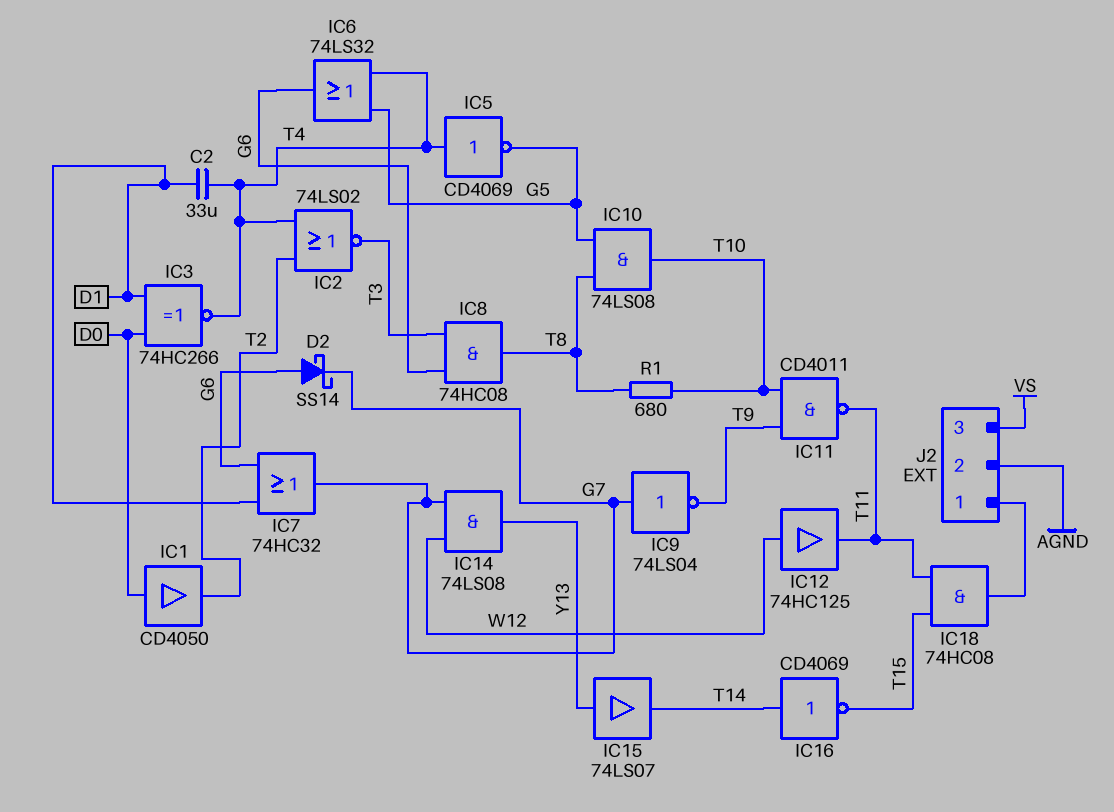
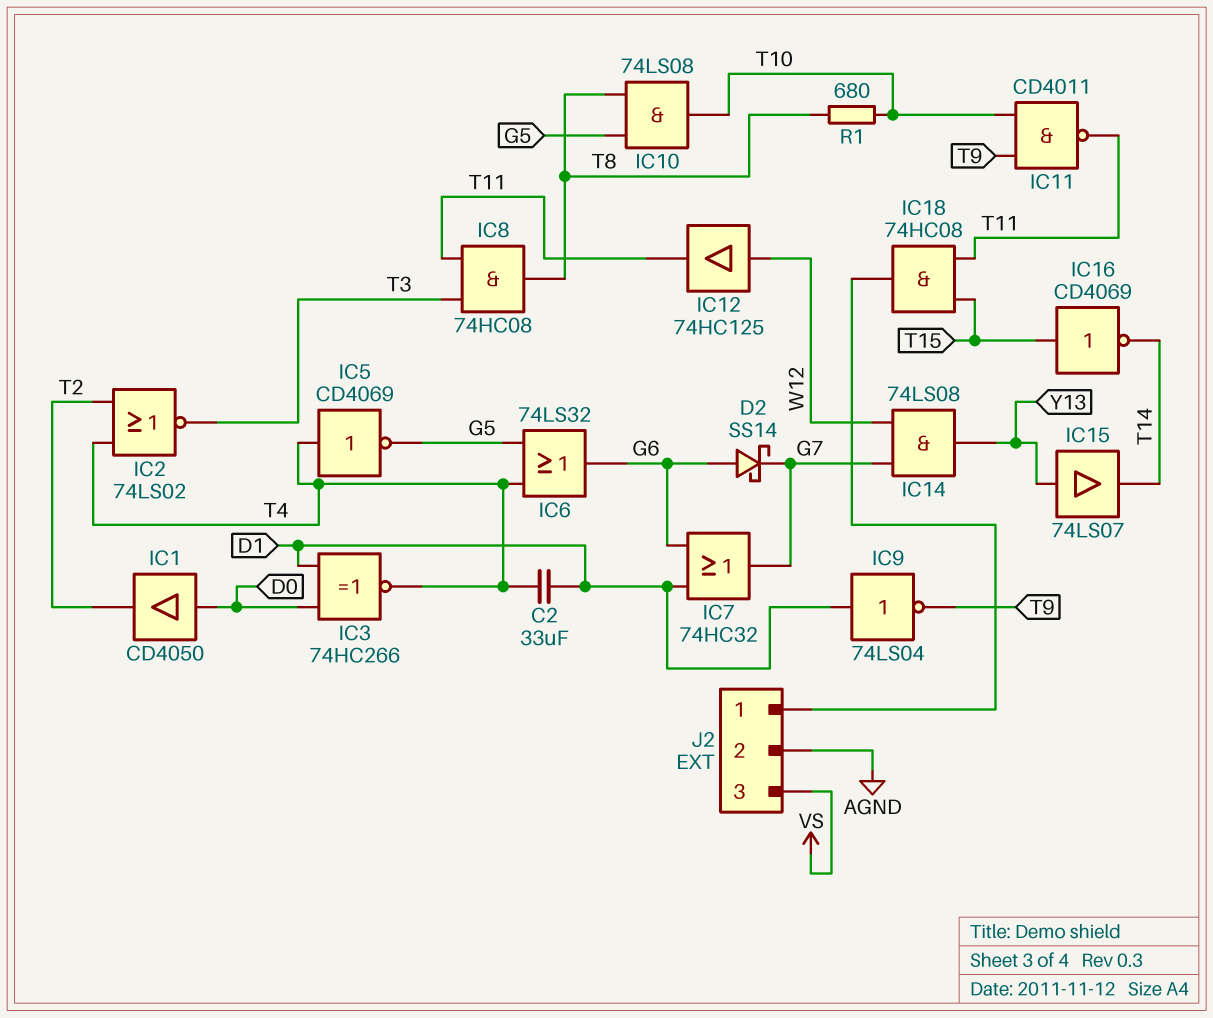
IC8: AND 74HC08 (in G6, in T3, out T8) -> AND 74HC08 (in T3, in T11, out T8)
IC9: NOT 74LS04 (in G7, out T9) -> NOT 74LS04 (in D1, out T9)
IC16: NOT CD4069 (in T14, out T15) -> NOT CD4069 (in T15, out T14)

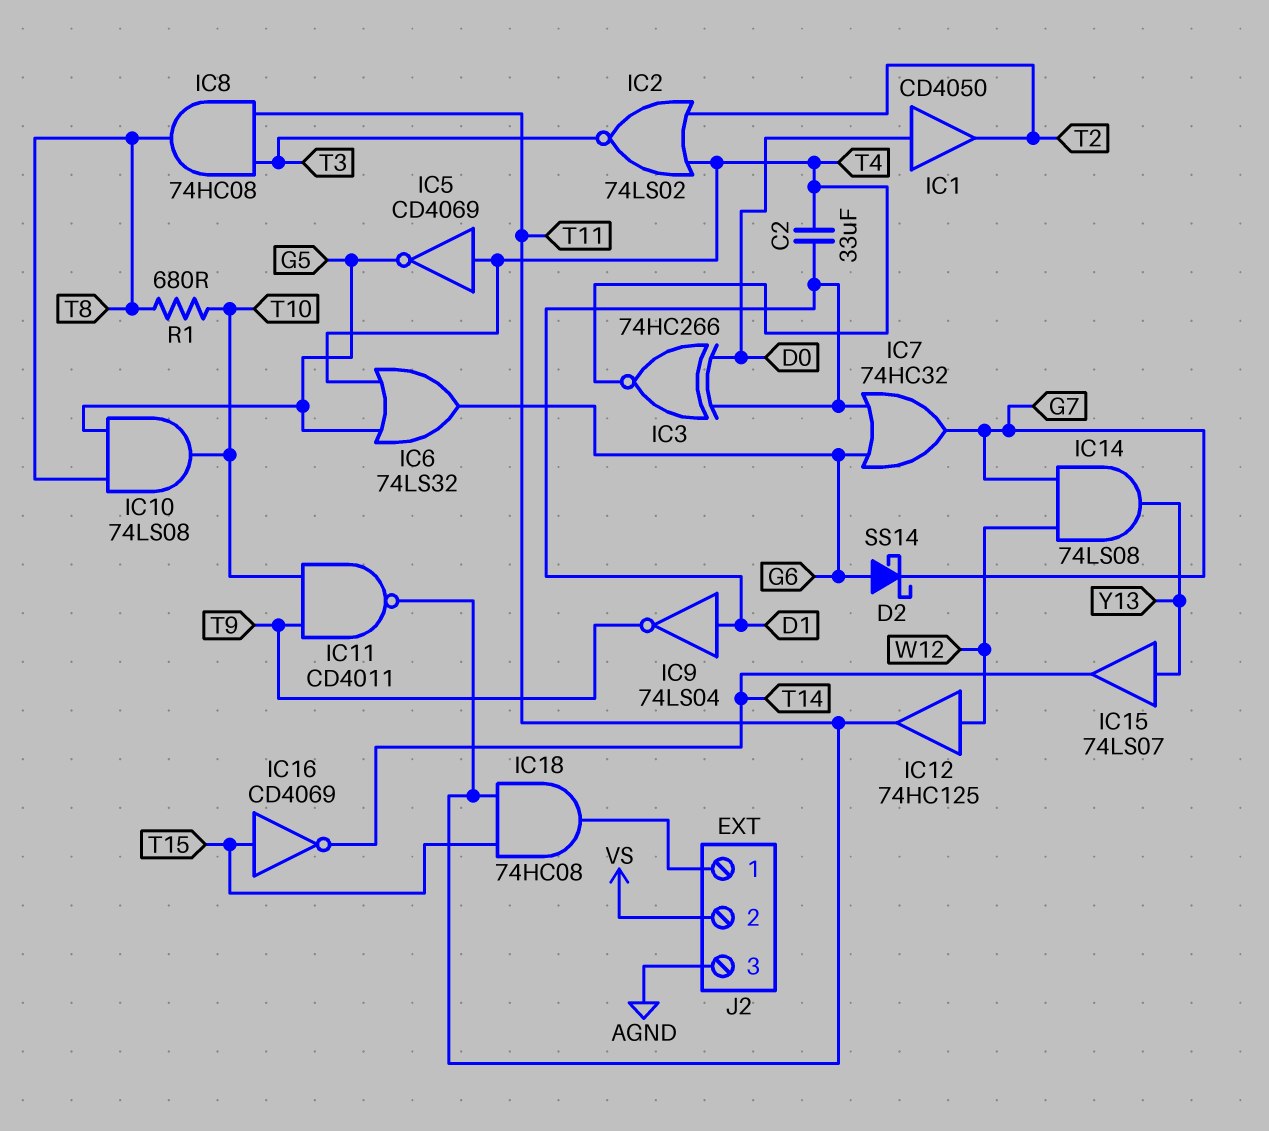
J2 pin 2: AGND -> VS
J2 pin 3: VS -> AGND

